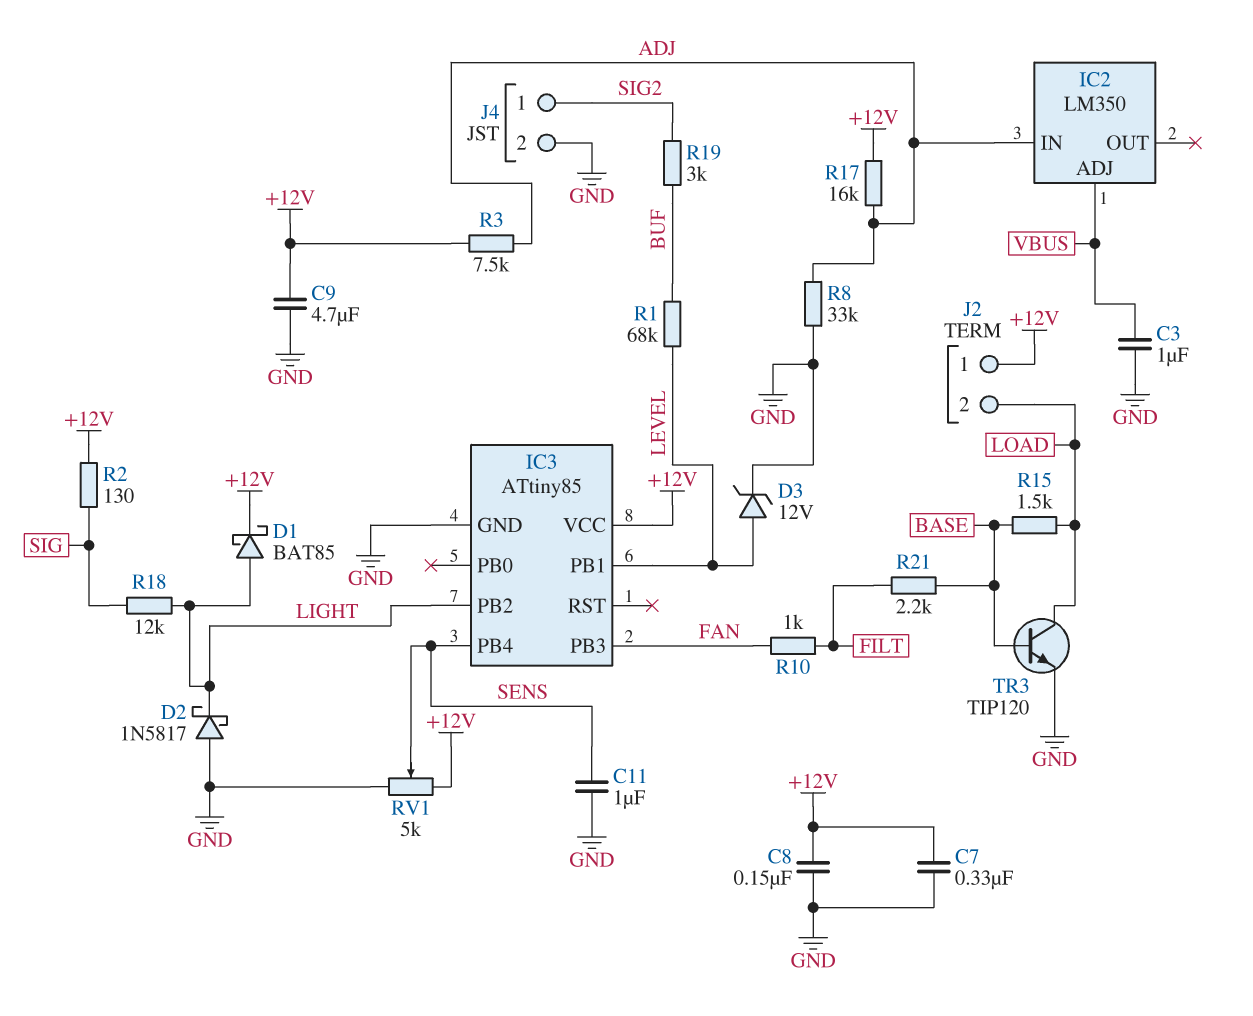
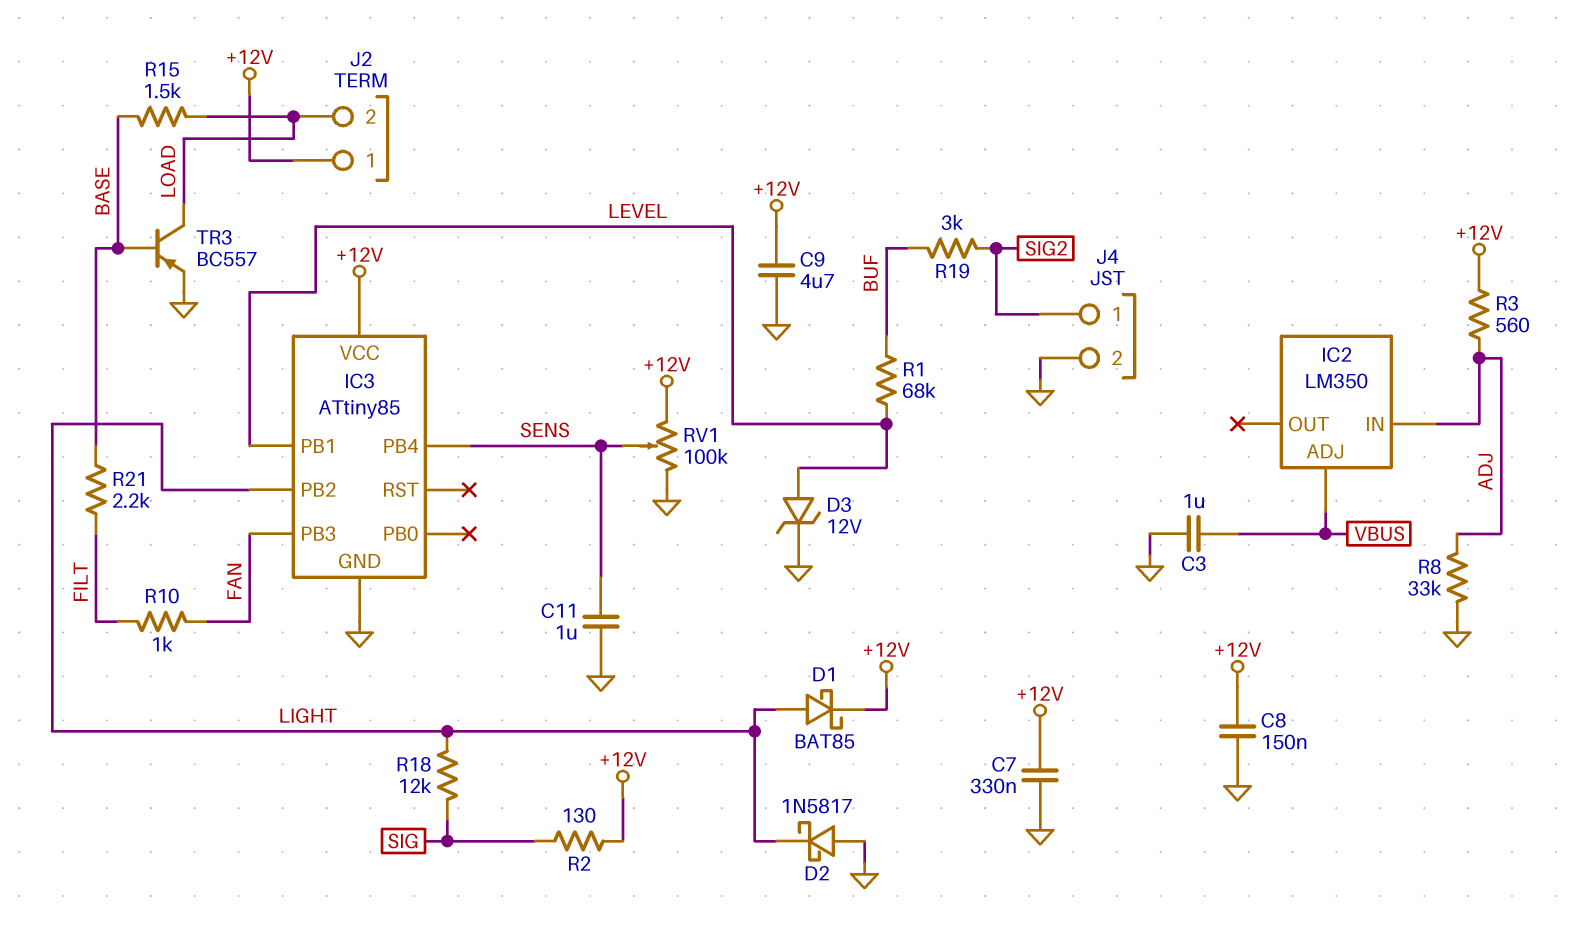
R3: 7.5k (+12V, ADJ) -> 560 (+12V, ADJ)
R17: 16k (+12V, ADJ) -> none
RV1: 5k (+12V, GND, wiper SENS) -> 100k (+12V, GND, wiper SENS)
TR3: NPN TIP120 (B BASE, C LOAD, E GND) -> PNP BC557 (B BASE, C LOAD, E GND)

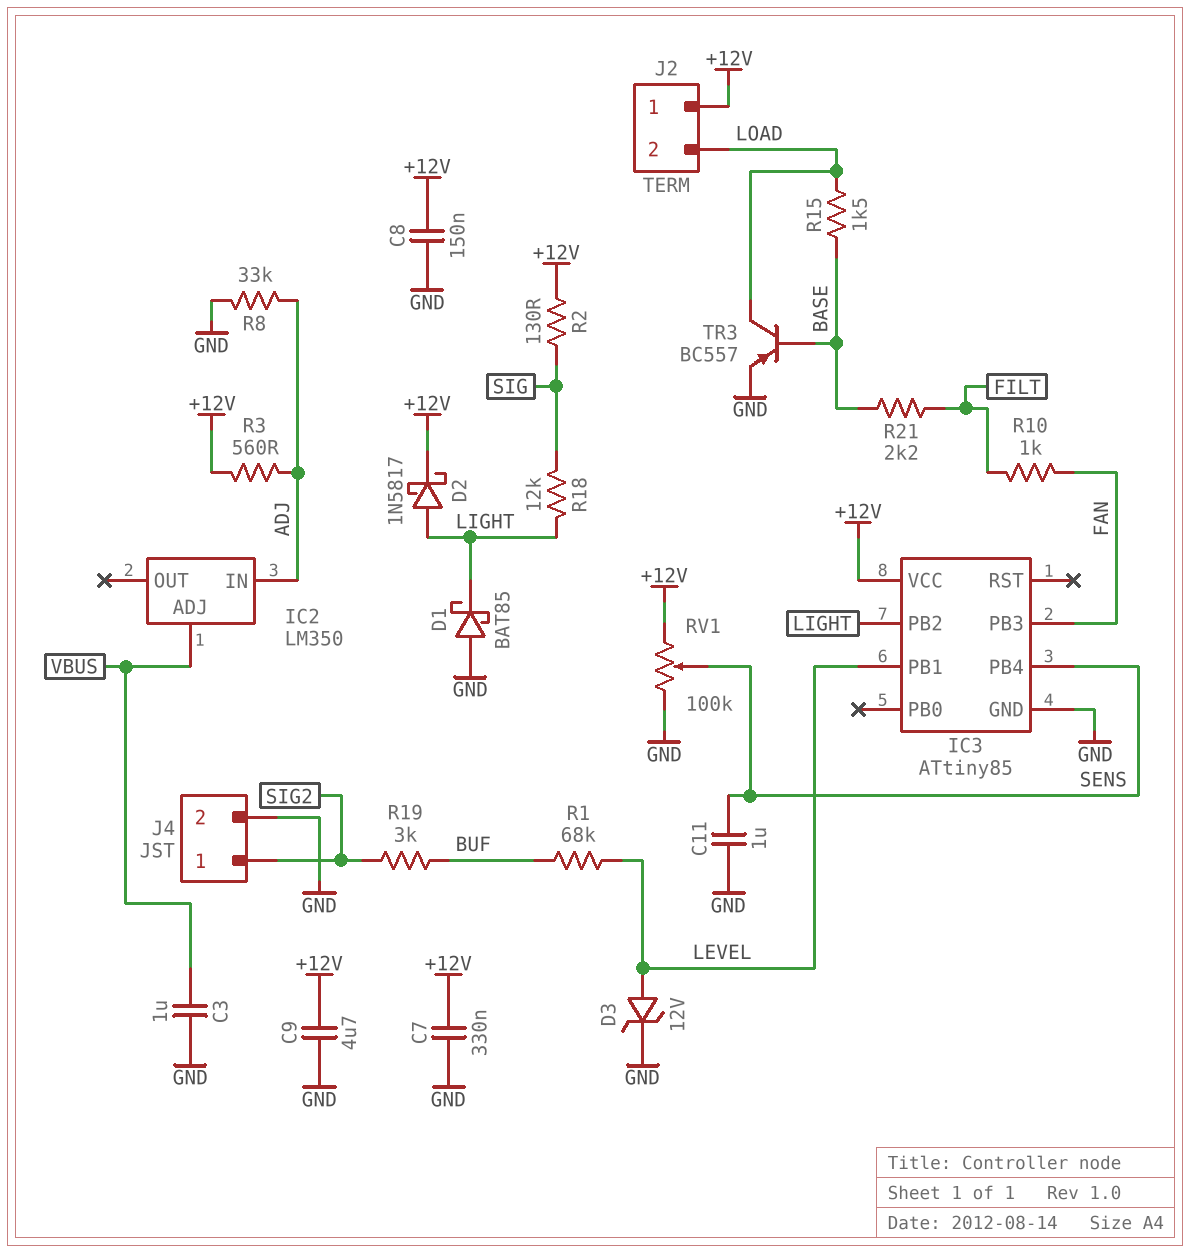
D1: schottky BAT85 (A LIGHT, K +12V) -> schottky BAT85 (A GND, K LIGHT)
D2: schottky 1N5817 (A GND, K LIGHT) -> schottky 1N5817 (A LIGHT, K +12V)

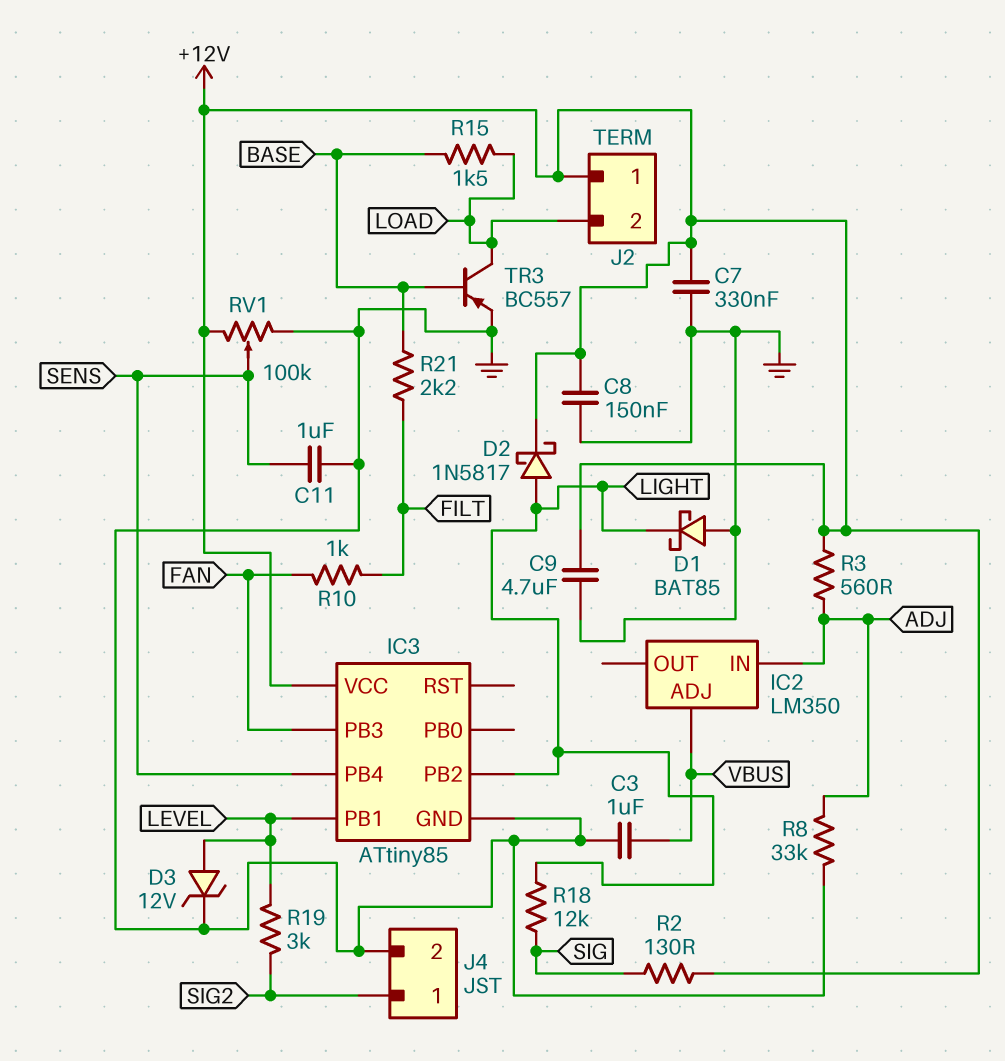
R1: 68k (BUF, LEVEL) -> none
R19: 3k (BUF, SIG2) -> 3k (LEVEL, SIG2)

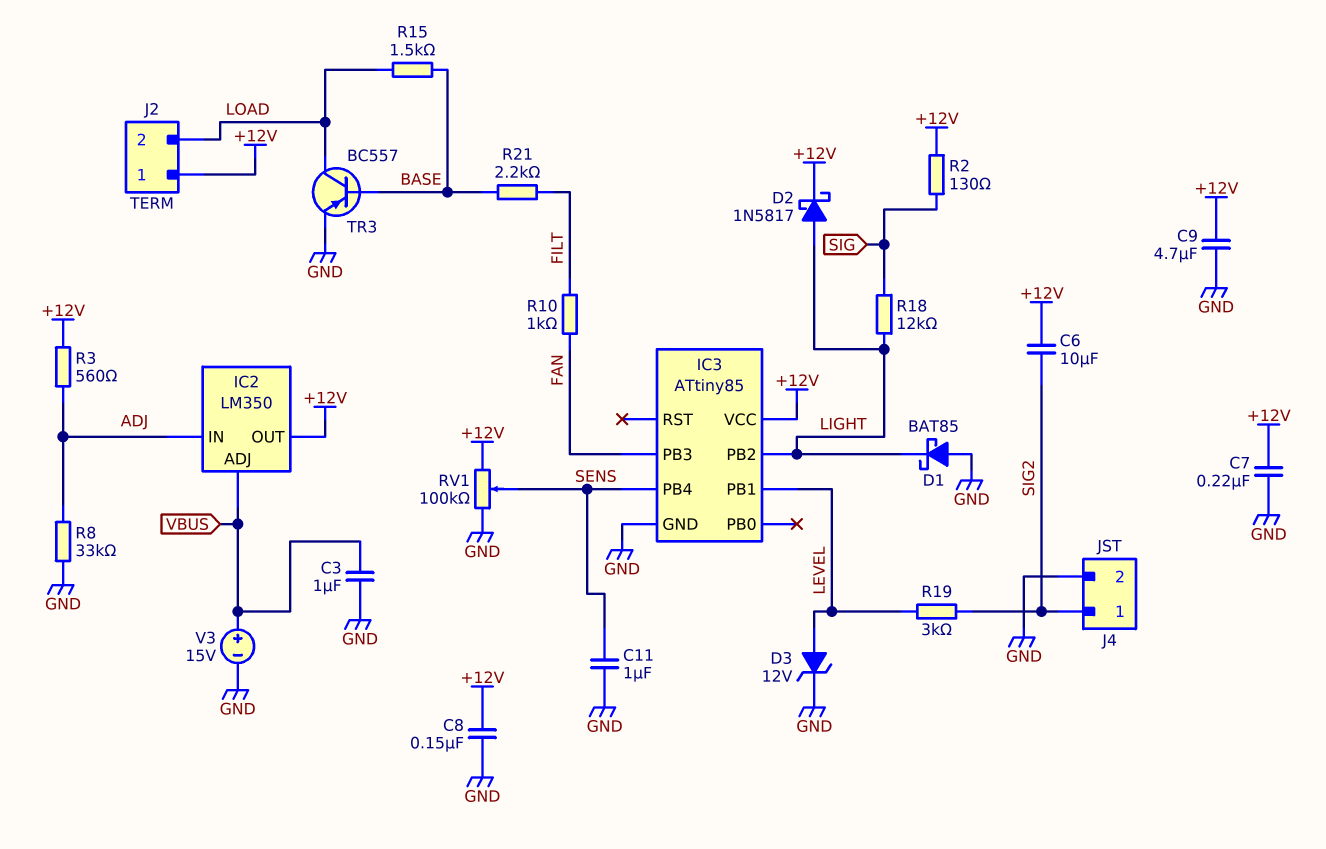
C6: none -> 10uF (+12V, SIG2)
C7: 330nF (+12V, GND) -> 220nF (+12V, GND)
IC2 pin OUT: none -> +12V
V3: none -> 15V (plus VBUS, minus GND)

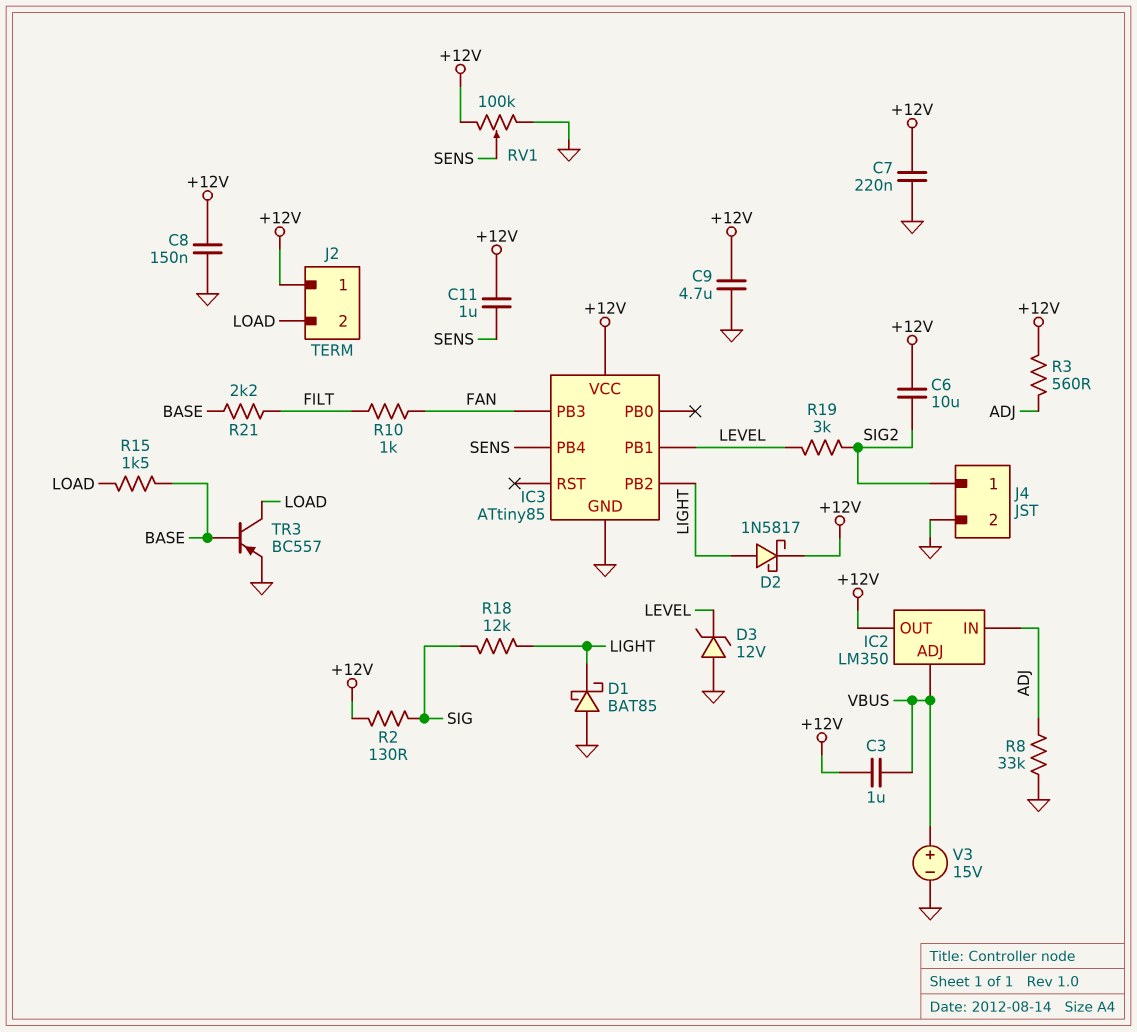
C3: 1uF (GND, VBUS) -> 1uF (+12V, VBUS)
C11: 1uF (GND, SENS) -> 1uF (+12V, SENS)
D3: zener 12V (A LEVEL, K GND) -> zener 12V (A GND, K LEVEL)

